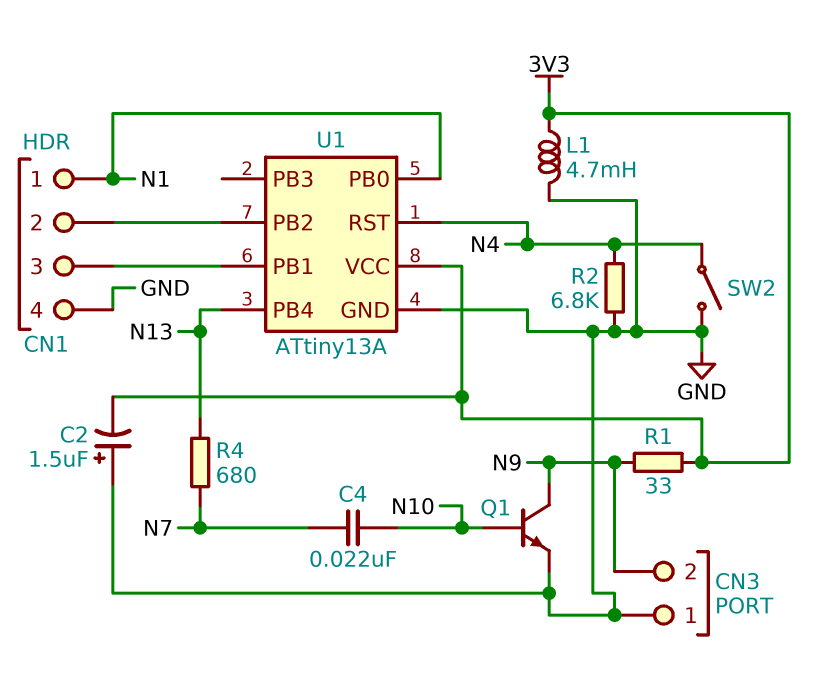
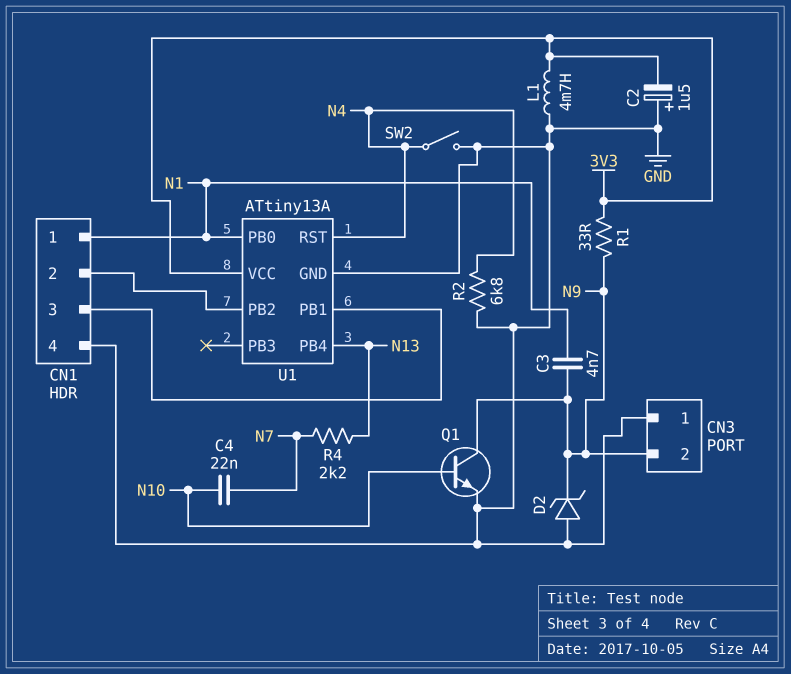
C3: none -> 4.7nF (N1, N9)
D2: none -> zener (A GND, K N9)
R4: 680 (N7, N13) -> 2.2k (N7, N13)

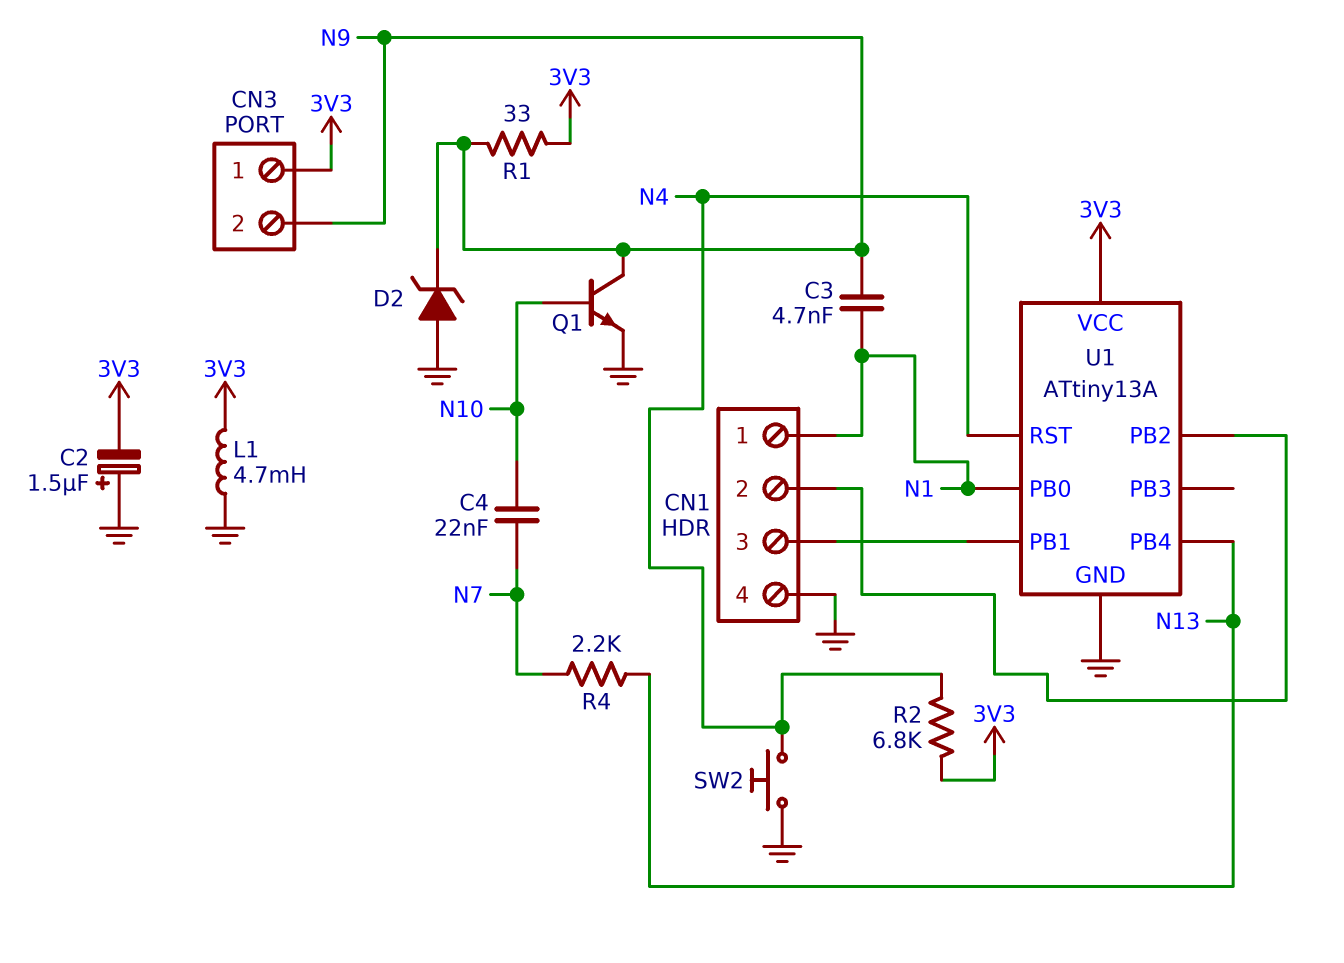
CN3 pin 1: GND -> 3V3
R2: 6.8k (GND, N4) -> 6.8k (3V3, N4)
SW2: switch (GND, N4) -> button (GND, N4)

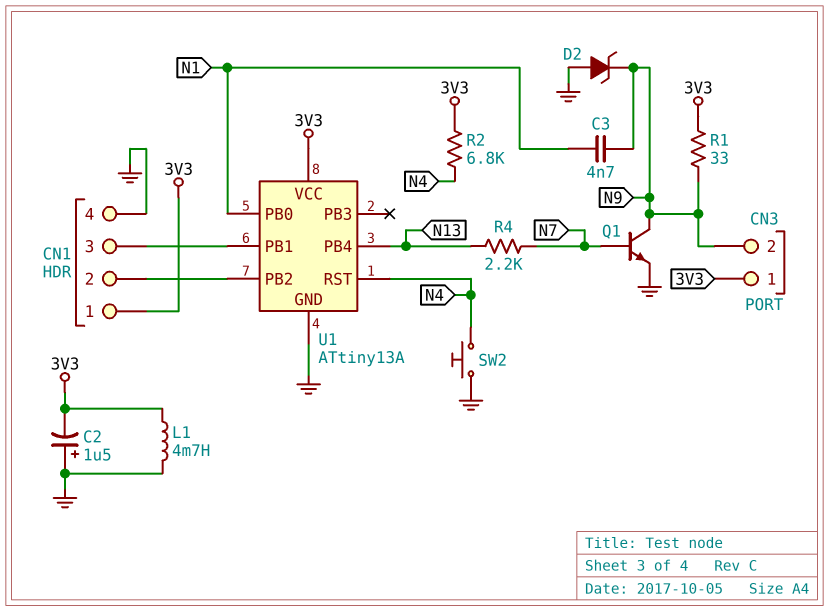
C4: 22nF (N7, N10) -> none
CN1 pin 1: N1 -> 3V3
Q1: NPN (B N10, C N9, E GND) -> NPN (B N7, C N9, E GND)

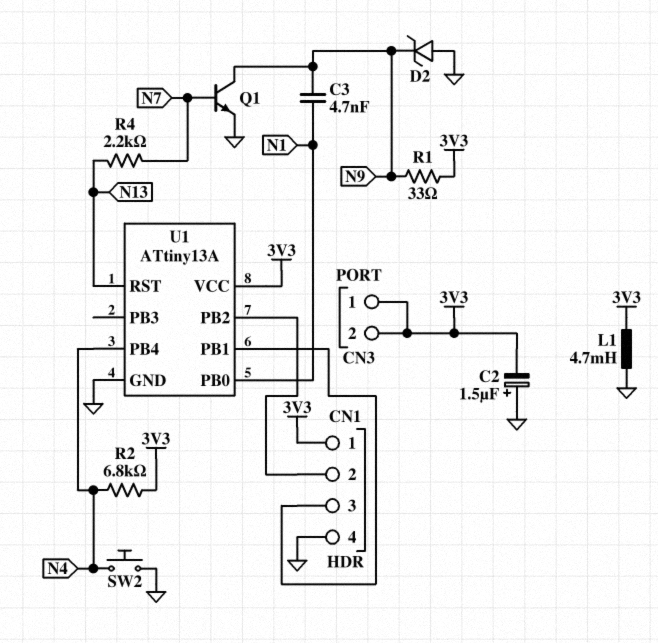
CN3 pin 2: N9 -> 3V3
U1 pin PB4: N13 -> N4
U1 pin RST: N4 -> N13

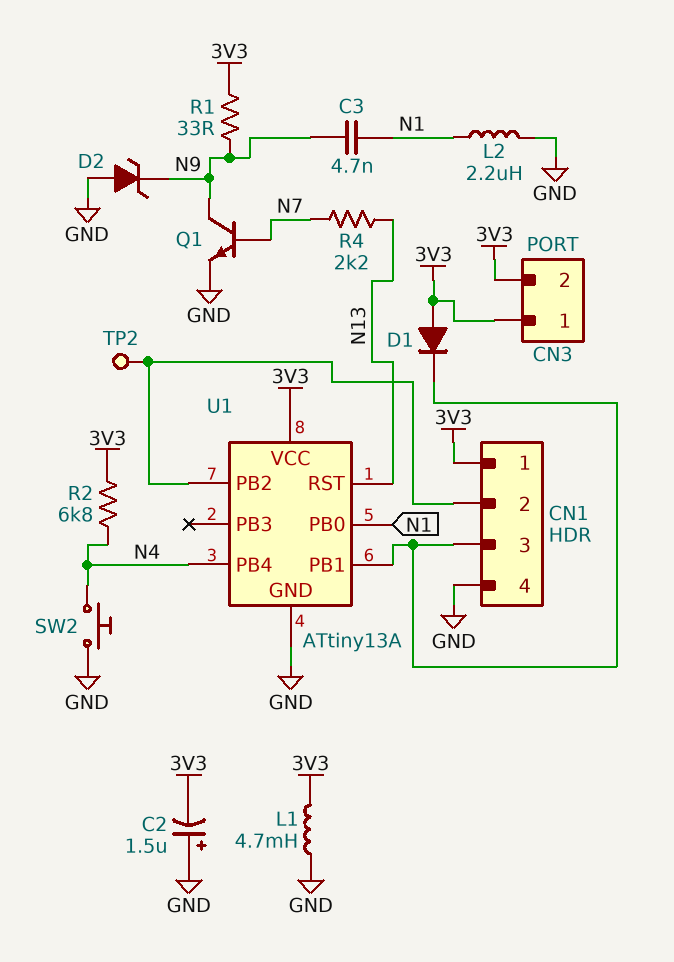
D1: none -> diode (A 3V3, K CN1/3)
L2: none -> 2.2uH (GND, N1)
TP2: none -> test point (CN1/2)

